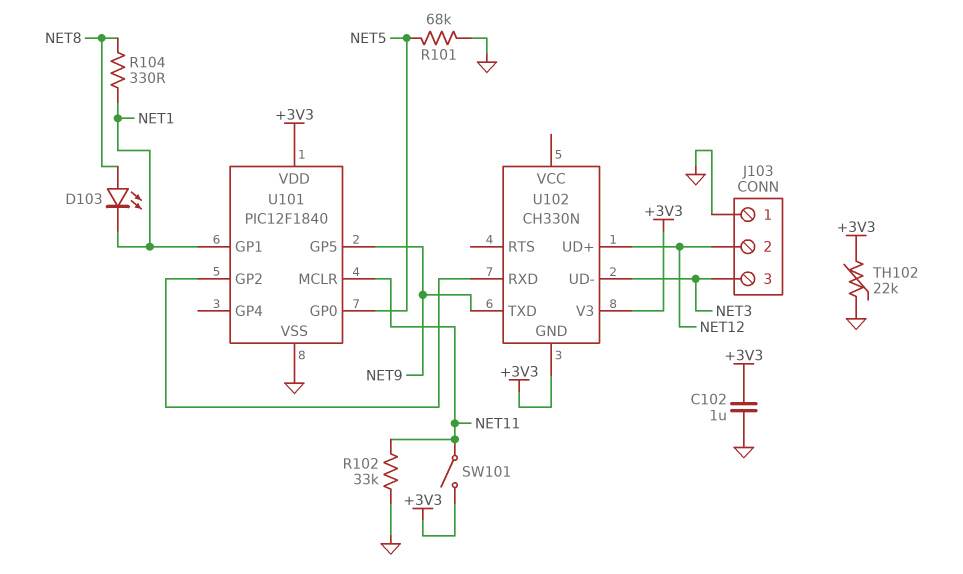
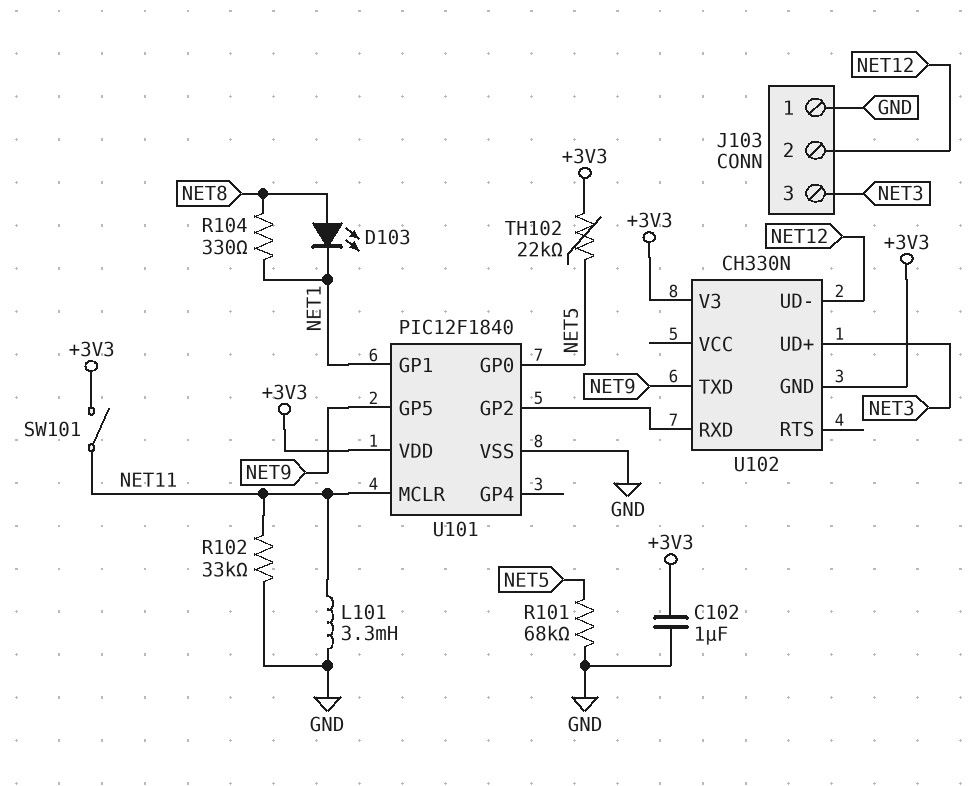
L101: none -> 3.3mH (GND, NET11)
TH102: 22k (+3V3, GND) -> 22k (+3V3, NET5)
U102 pin UD+: NET12 -> NET3
U102 pin UD-: NET3 -> NET12

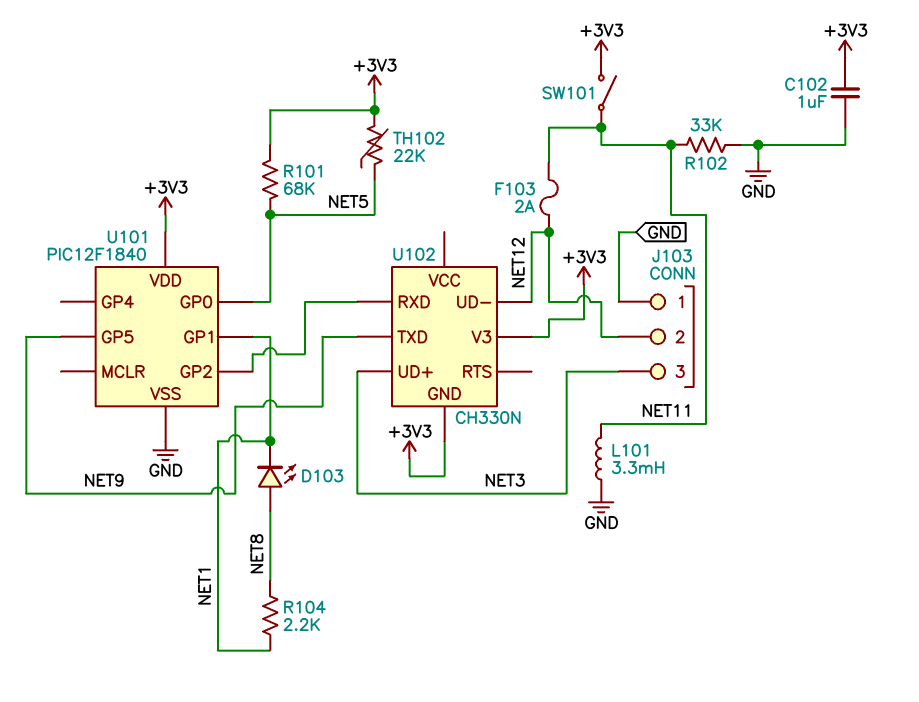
F103: none -> 2A (NET11, NET12)
R101: 68k (GND, NET5) -> 68k (+3V3, NET5)
R104: 330 (NET1, NET8) -> 2.2k (NET1, NET8)
U101 pin MCLR: NET11 -> none

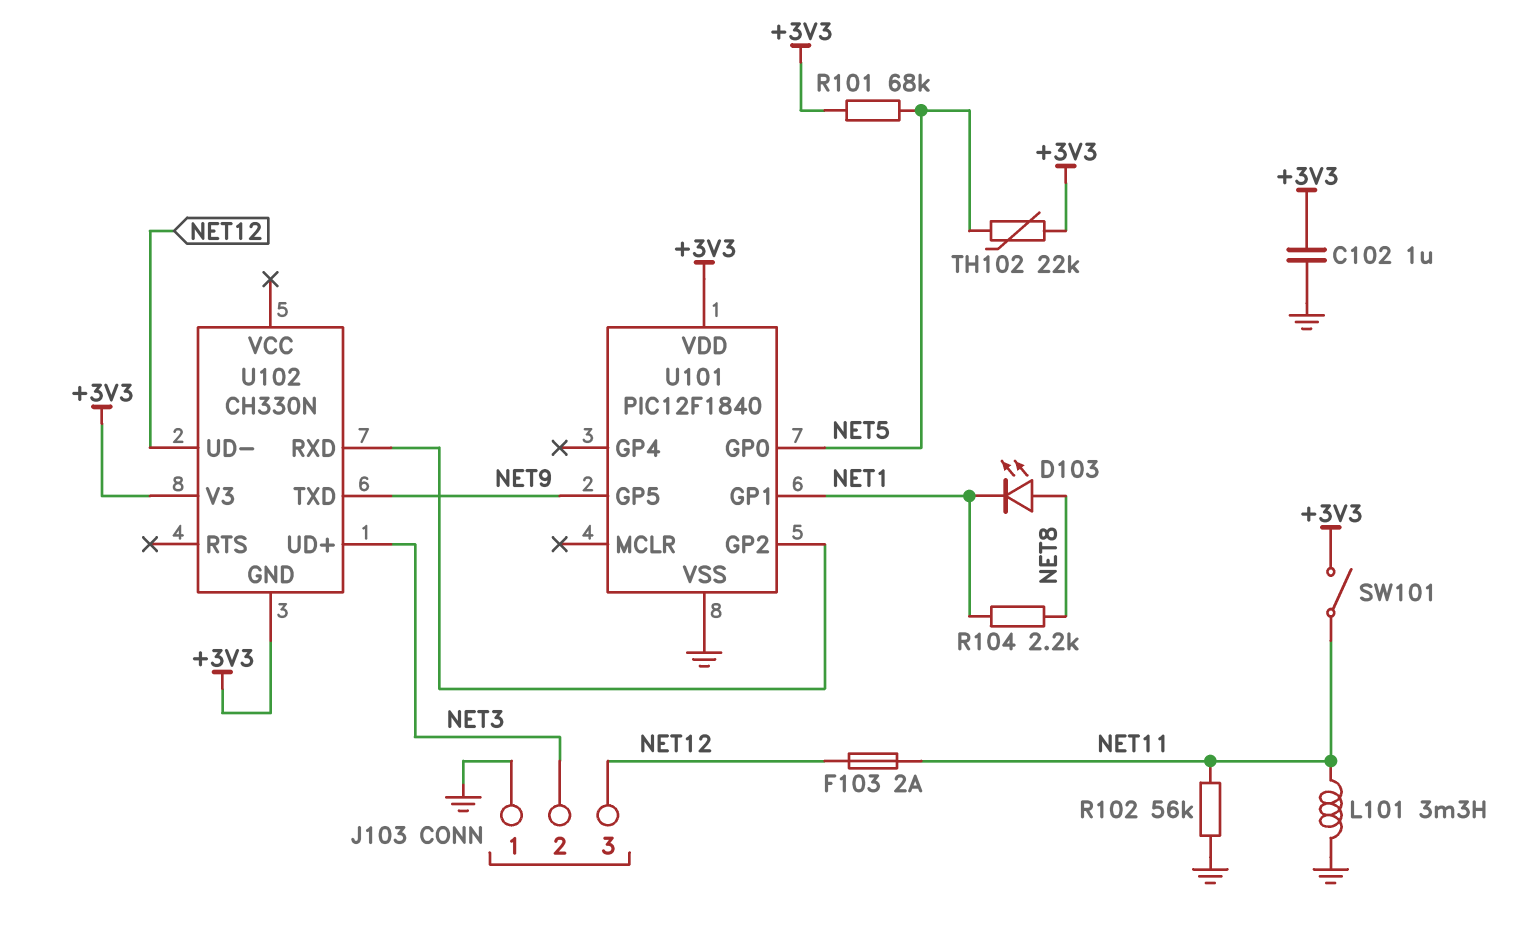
J103 pin 2: NET12 -> NET3
J103 pin 3: NET3 -> NET12
R102: 33k (GND, NET11) -> 56k (GND, NET11)

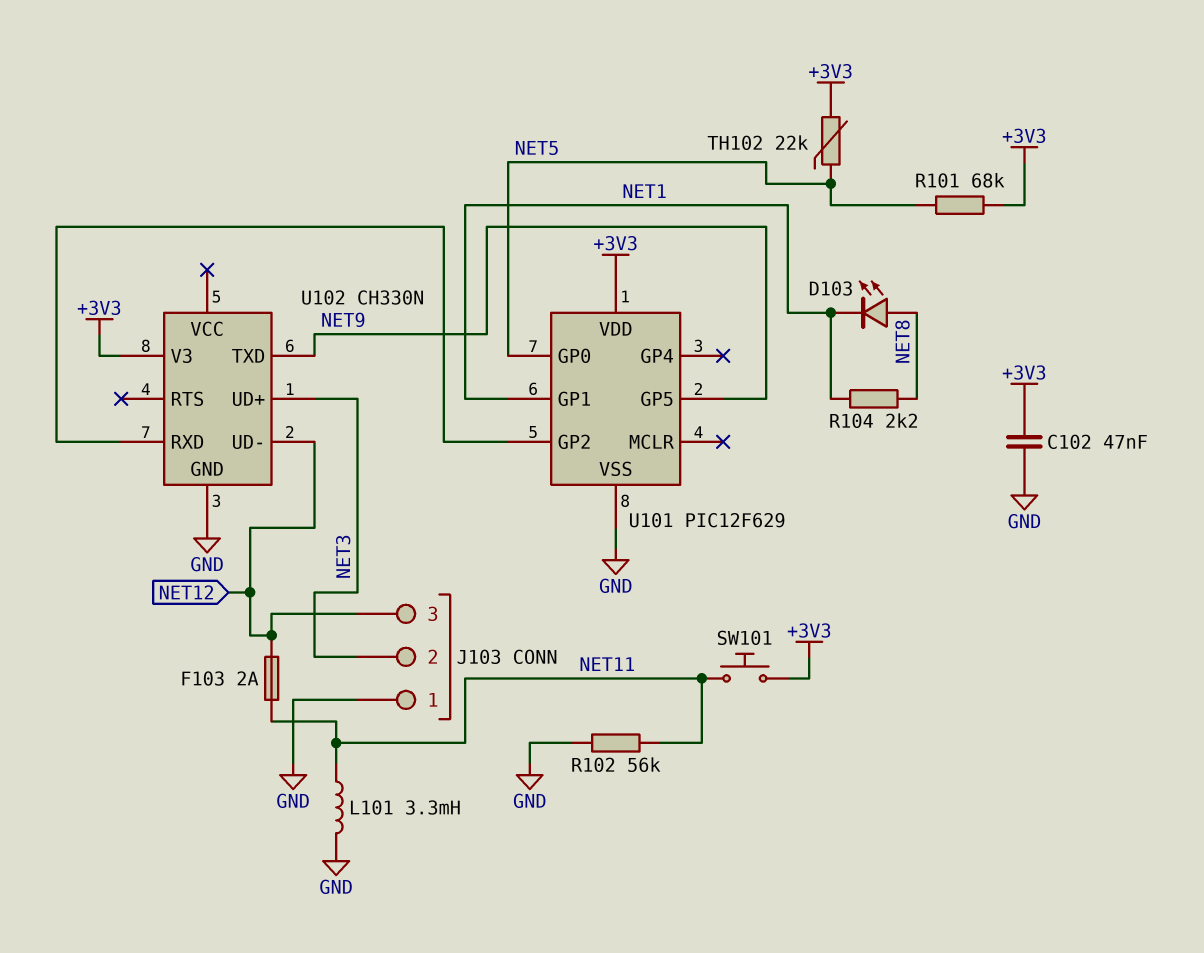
C102: 1uF (+3V3, GND) -> 47nF (+3V3, GND)
SW101: switch (+3V3, NET11) -> button (+3V3, NET11)
U101: PIC12F1840 -> PIC12F629
U102 pin GND: +3V3 -> GND

